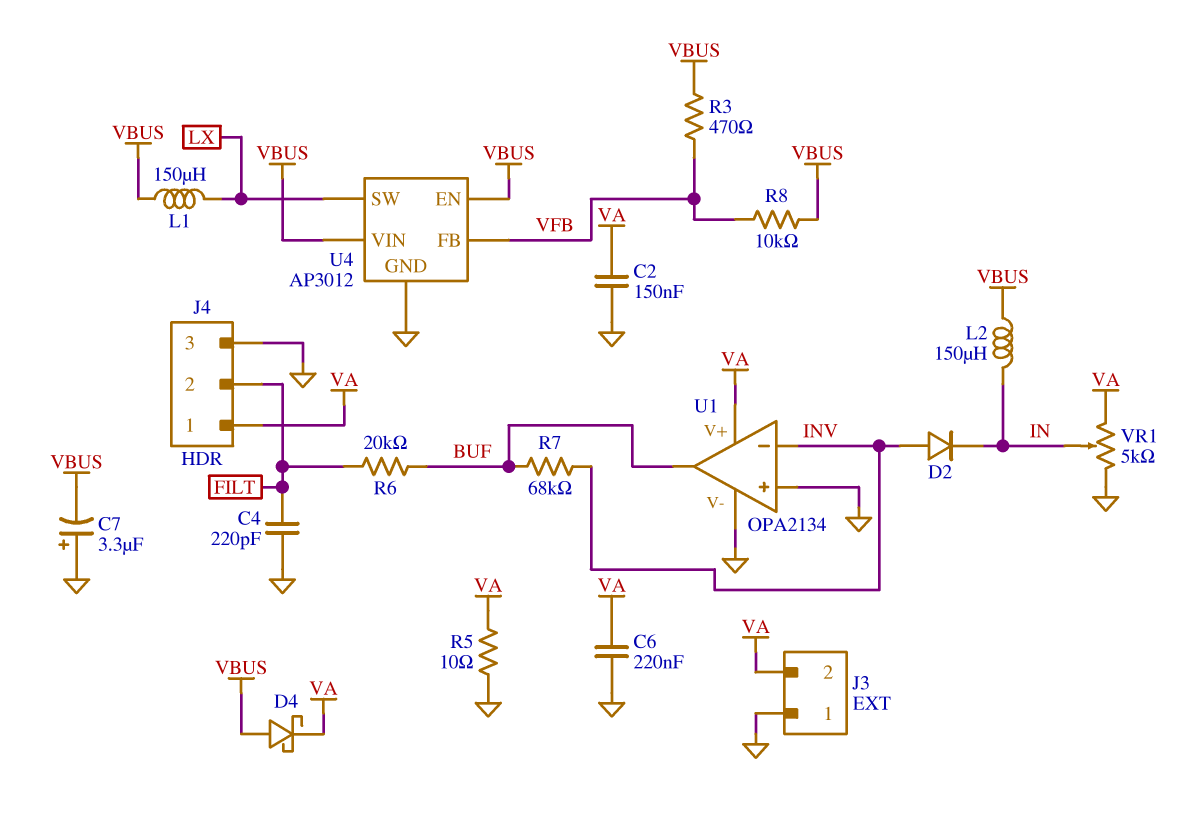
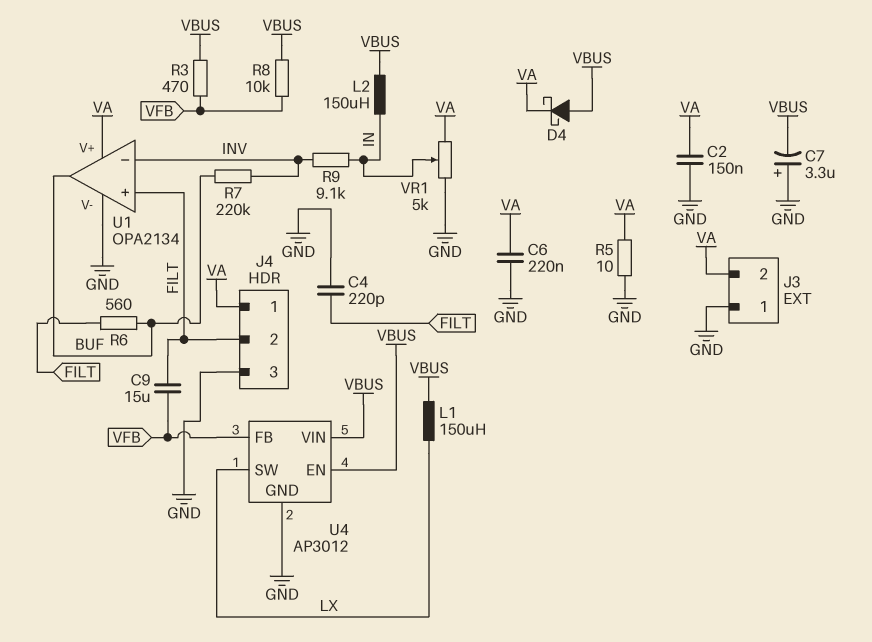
C9: none -> 15uF (FILT, VFB)
D2: diode (A INV, K IN) -> none
R6: 20k (BUF, FILT) -> 560 (BUF, FILT)
R7: 68k (BUF, INV) -> 220k (BUF, INV)
R9: none -> 9.1k (IN, INV)
U1 pin in+: GND -> FILT

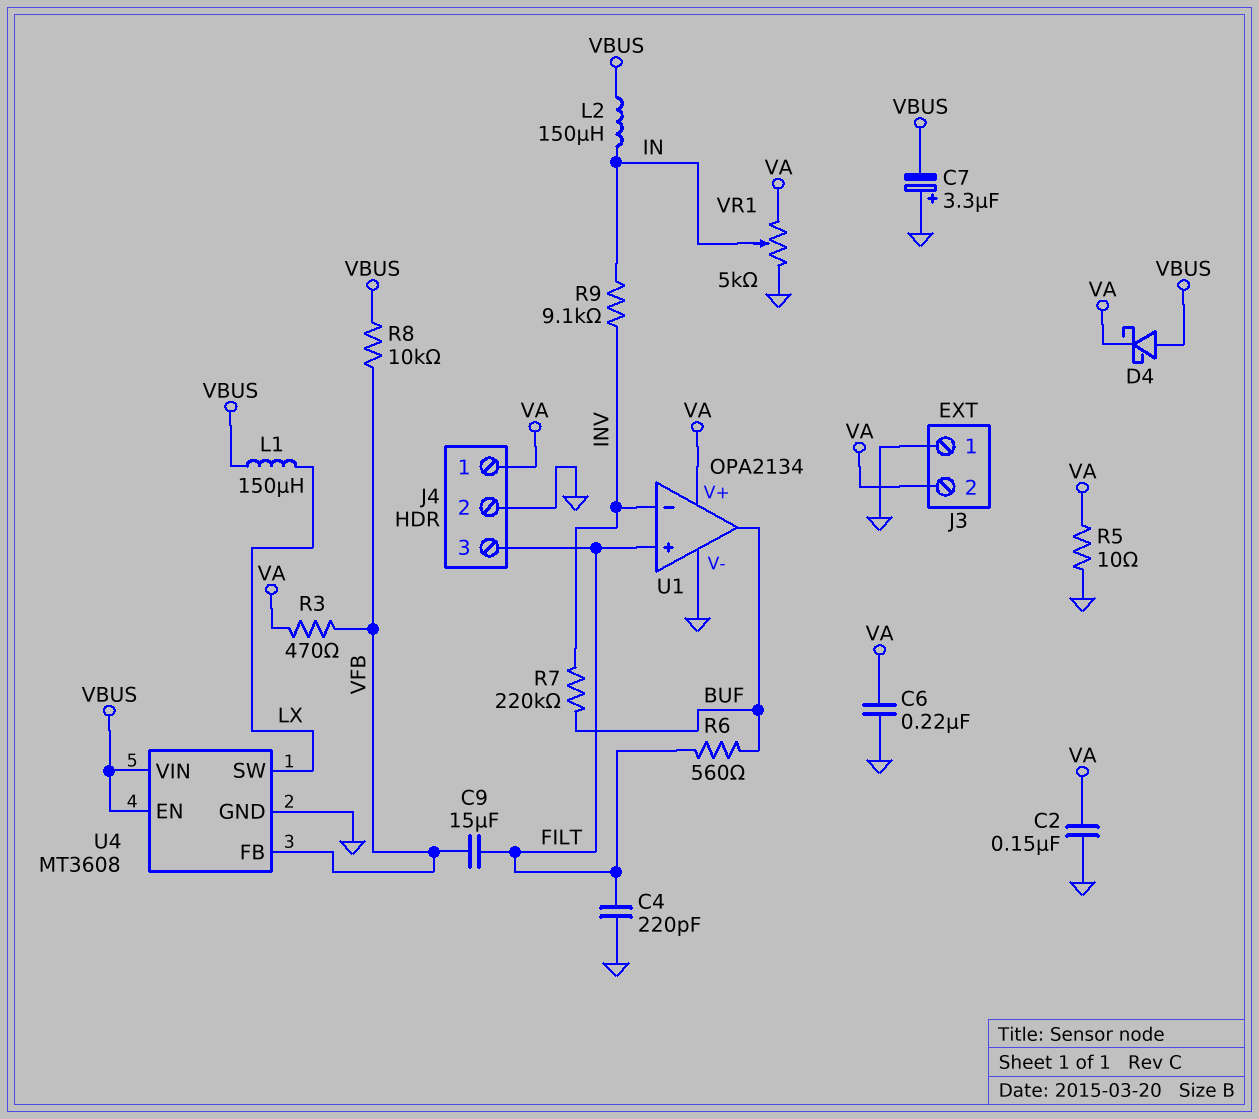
J4 pin 2: FILT -> GND
J4 pin 3: GND -> FILT
R3: 470 (VBUS, VFB) -> 470 (VA, VFB)
U4: AP3012 -> MT3608

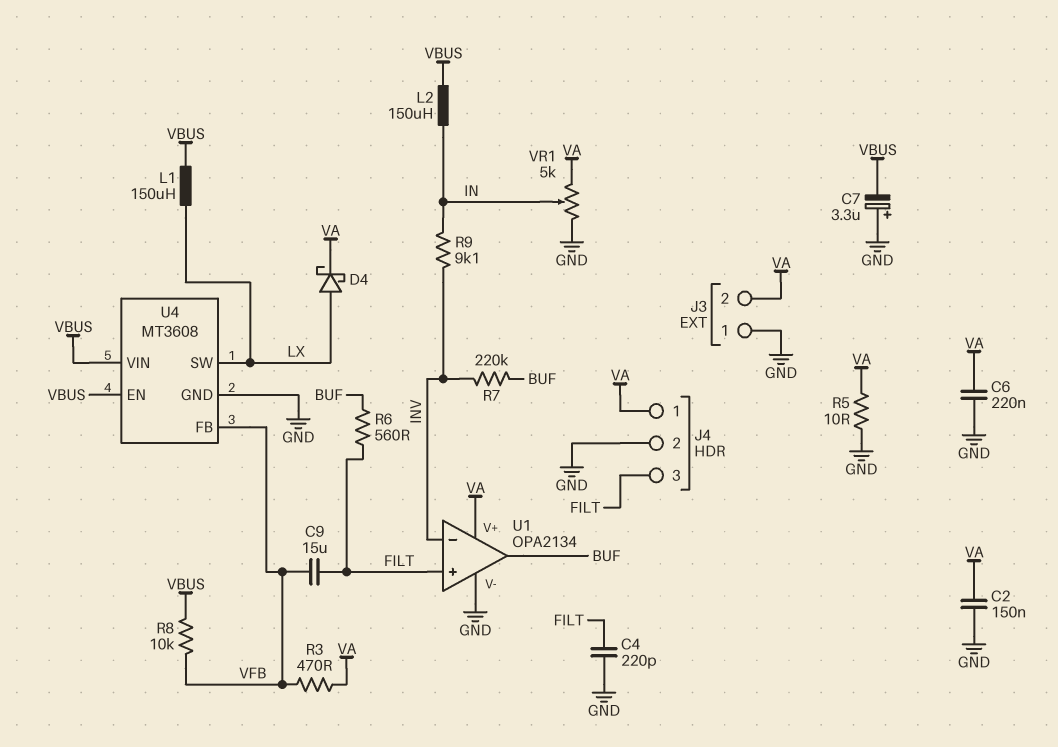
D4: schottky (A VBUS, K VA) -> schottky (A LX, K VA)

